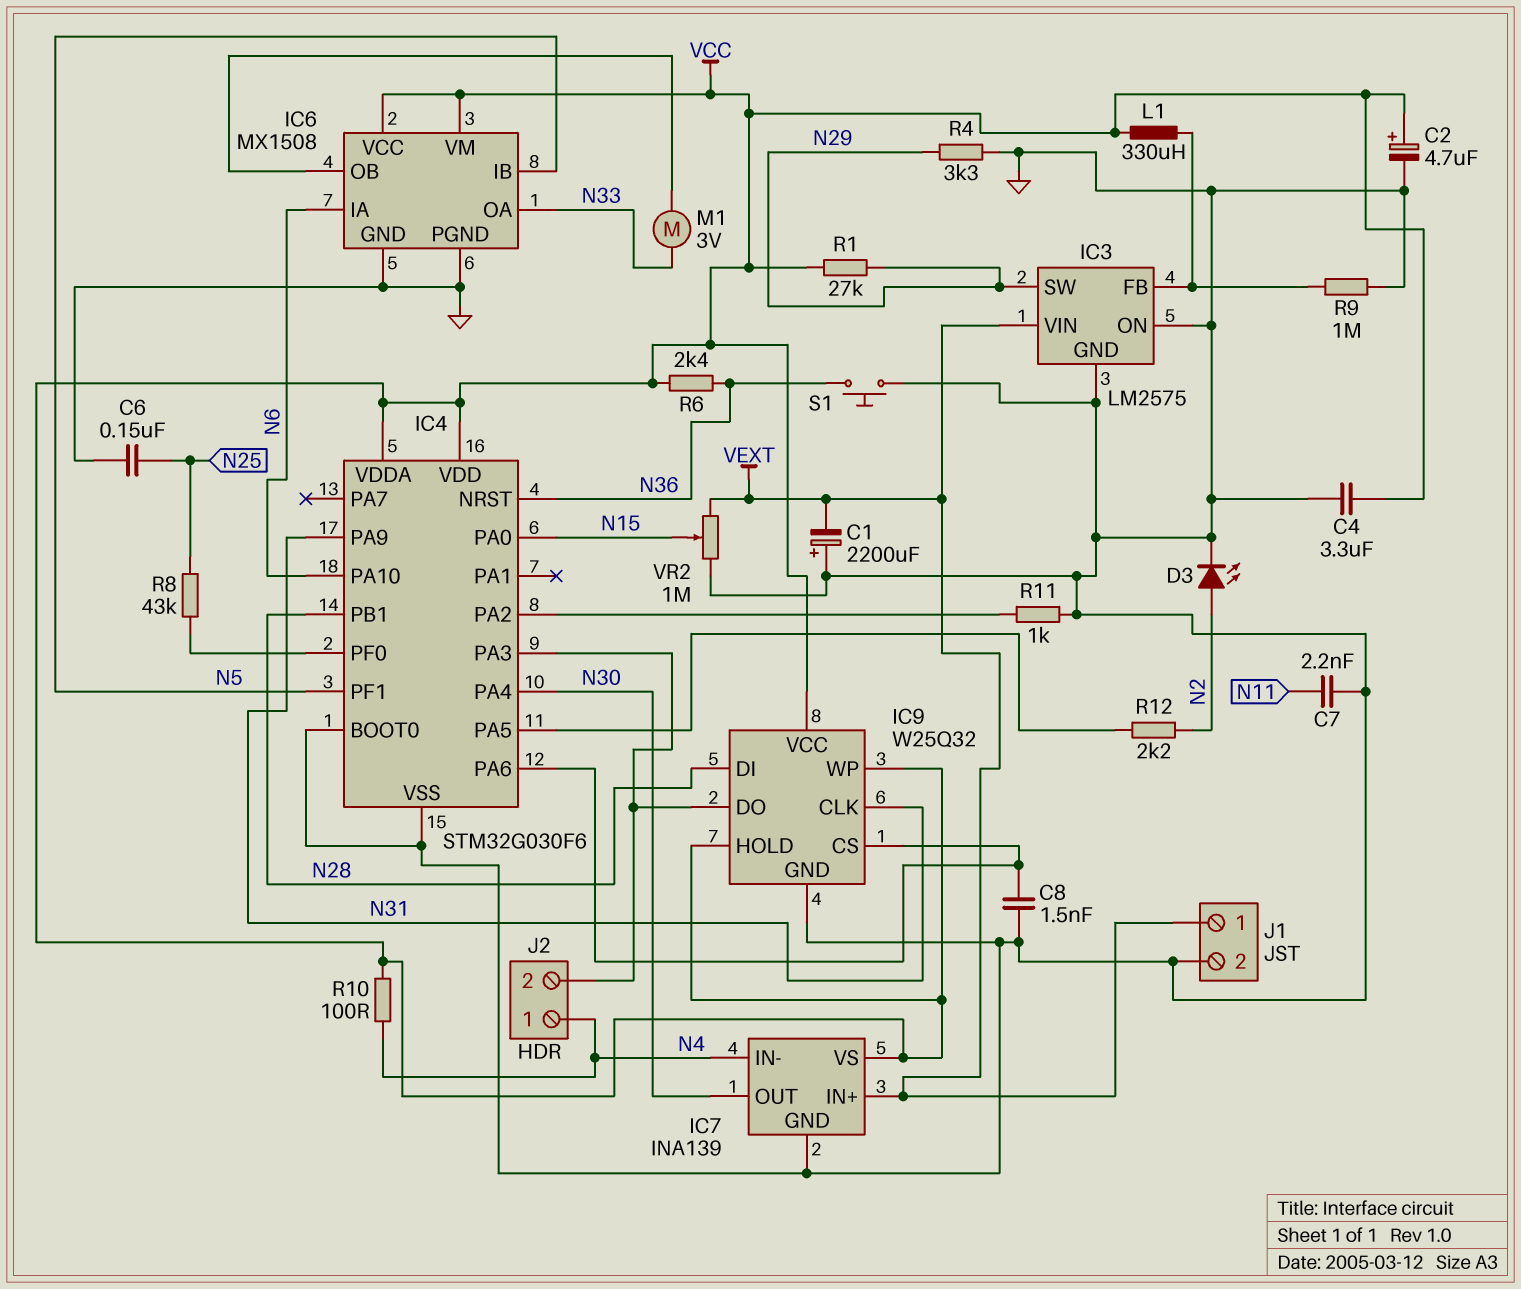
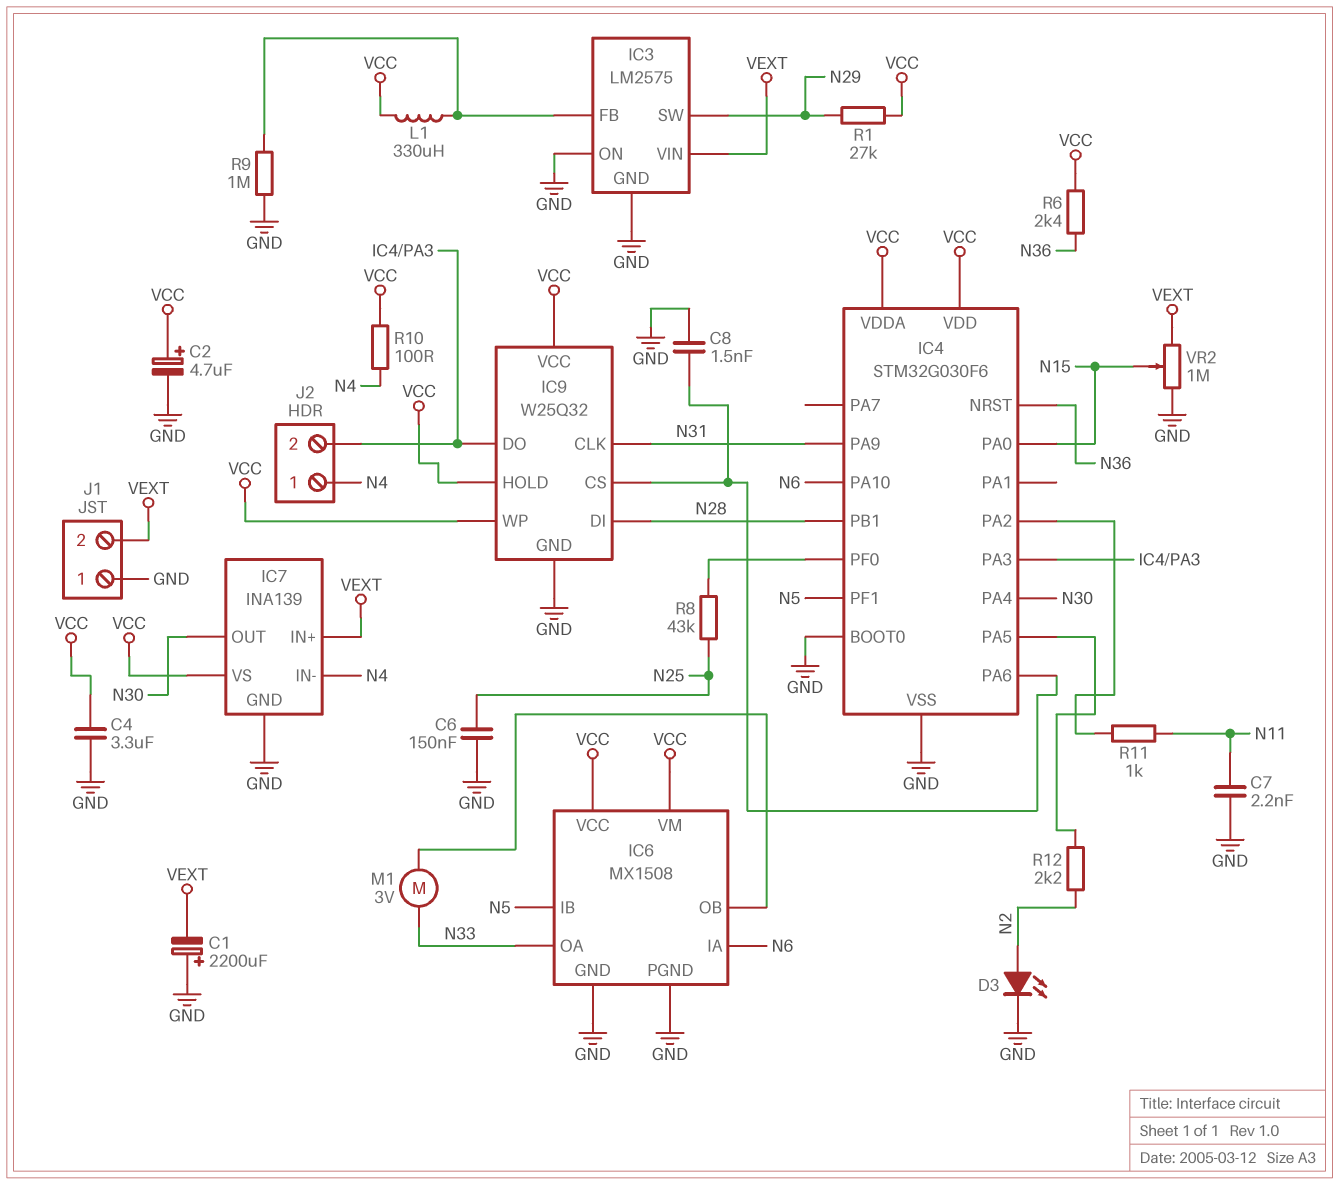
J1 pin 1: VEXT -> GND
J1 pin 2: GND -> VEXT
R4: 3.3k (GND, N29) -> none
R11: 1k (GND, IC4/PA2) -> 1k (IC4/PA2, N11)
S1: button (GND, N36) -> none

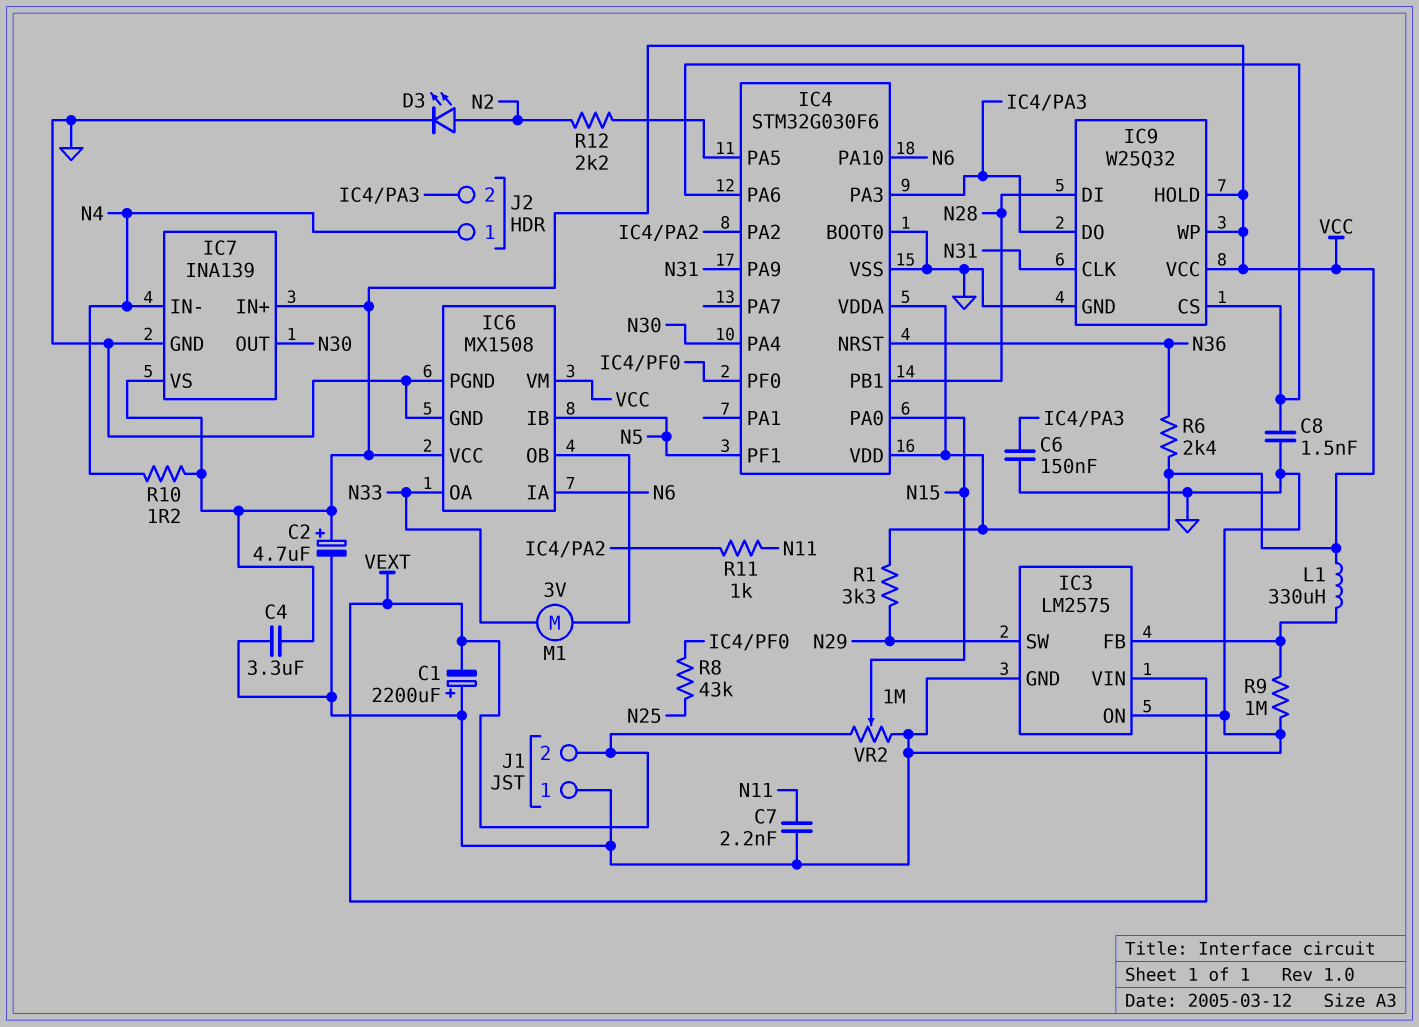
C6: 150nF (GND, N25) -> 150nF (GND, IC4/PA3)
IC7 pin IN+: VEXT -> VCC
R1: 27k (N29, VCC) -> 3.3k (N29, VCC)
R10: 100 (N4, VCC) -> 1.2 (N4, VCC)

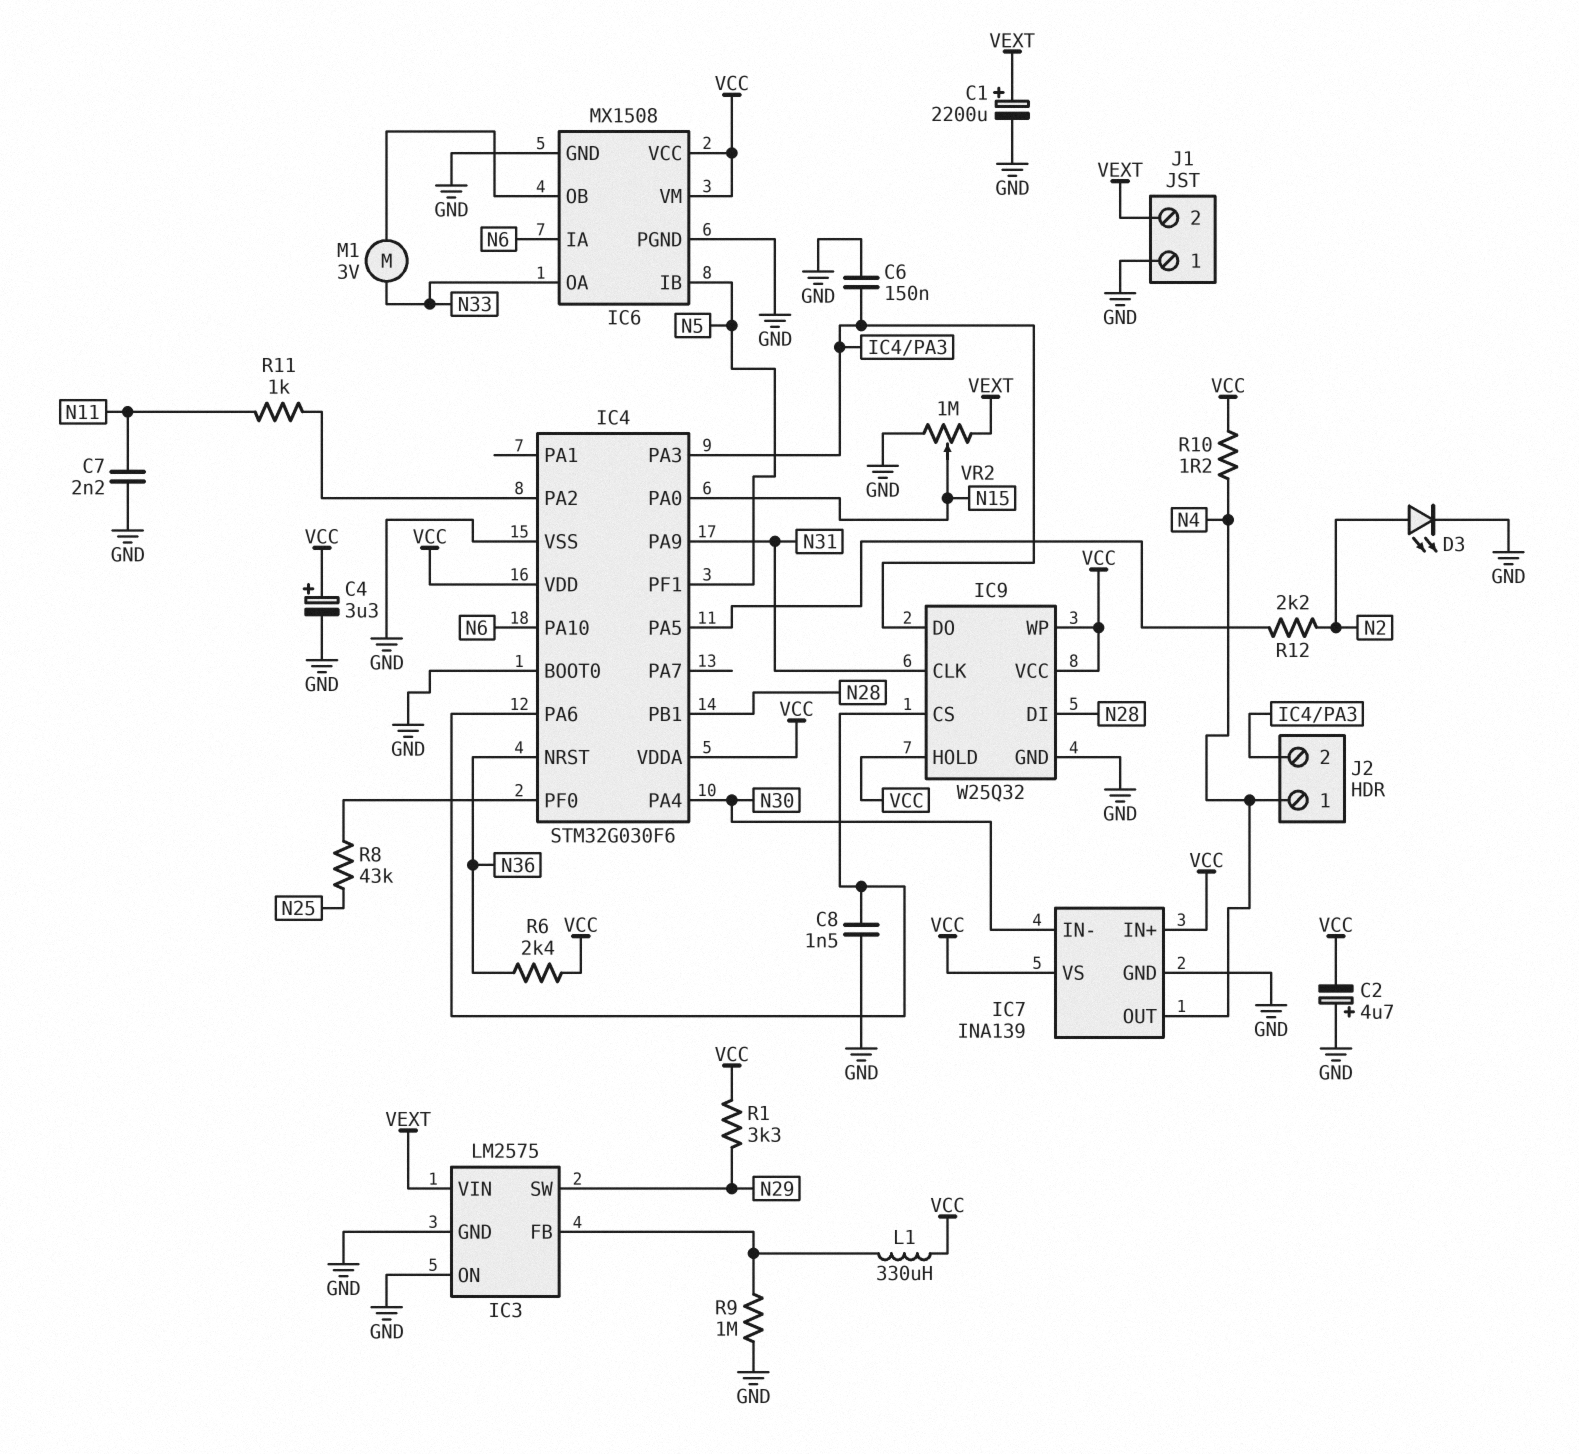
C1: 2200uF (plus GND, minus VEXT) -> 2200uF (plus VEXT, minus GND)
C2: 4.7uF (plus VCC, minus GND) -> 4.7uF (plus GND, minus VCC)
C4: 3.3uF (GND, VCC) -> 3.3uF (plus VCC, minus GND)
IC7 pin IN-: N4 -> N30
IC7 pin OUT: N30 -> N4

